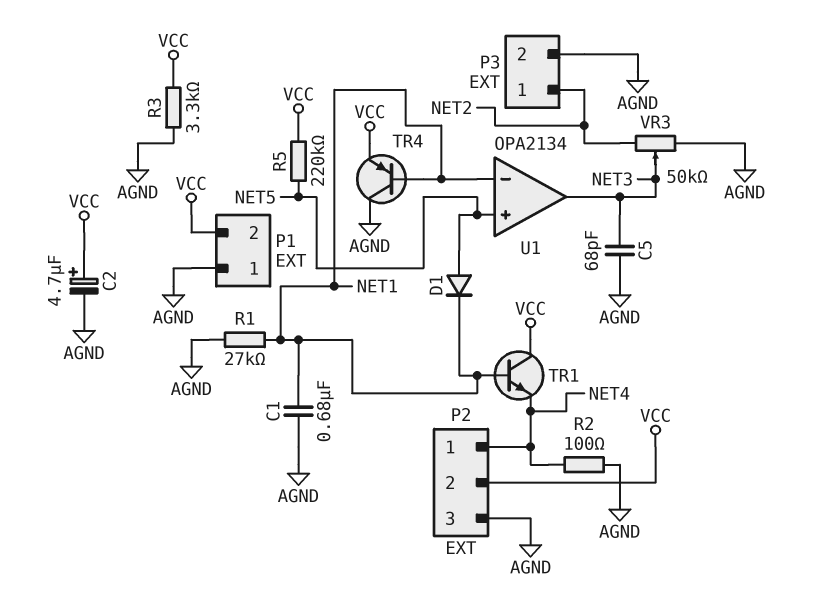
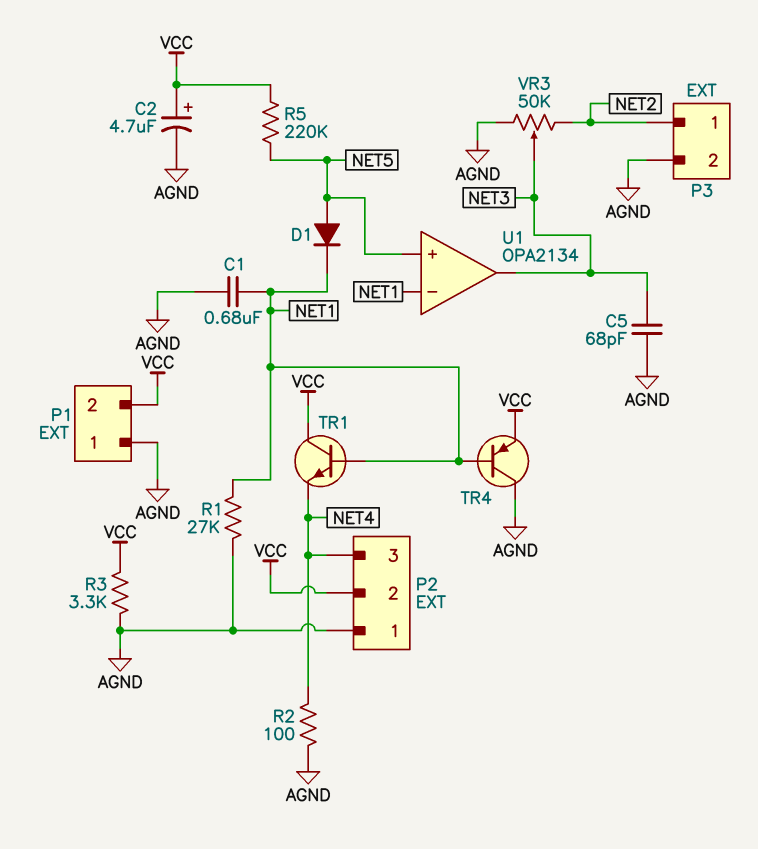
P2 pin 1: NET4 -> AGND
P2 pin 3: AGND -> NET4

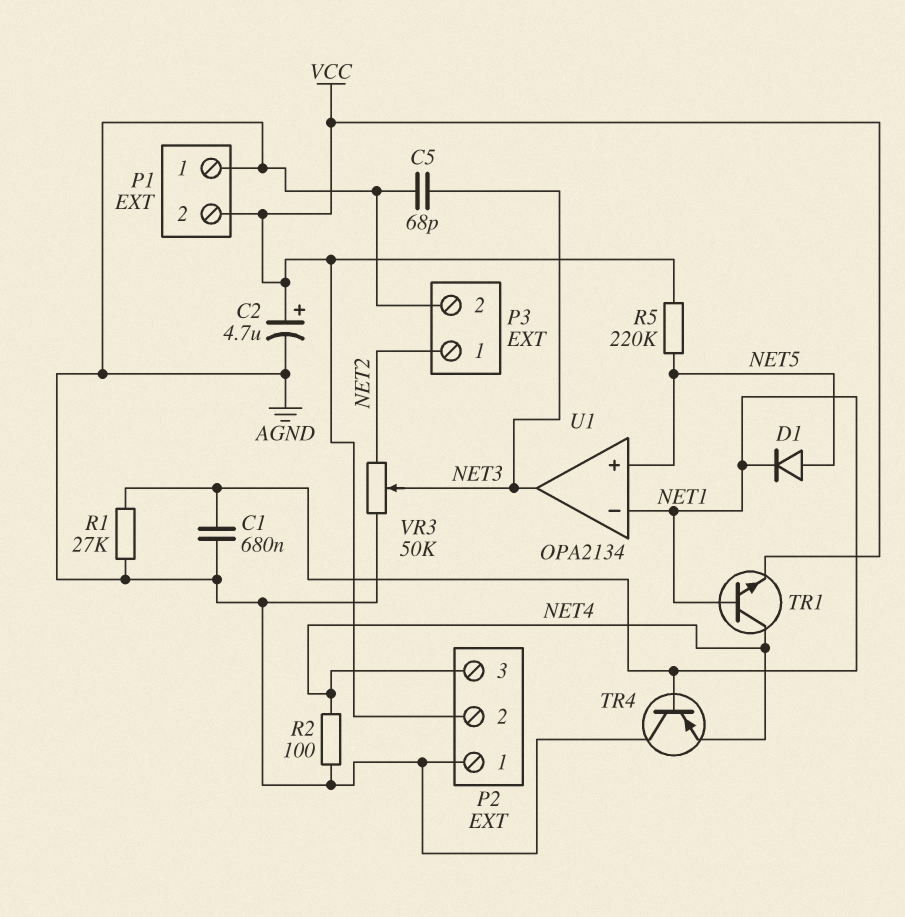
R3: 3.3k (AGND, VCC) -> none
TR1: NPN (B NET1, C VCC, E NET4) -> NPN (B NET1, C NET4, E VCC)
TR4: PNP (B NET1, C AGND, E VCC) -> PNP (B NET1, C AGND, E NET4)

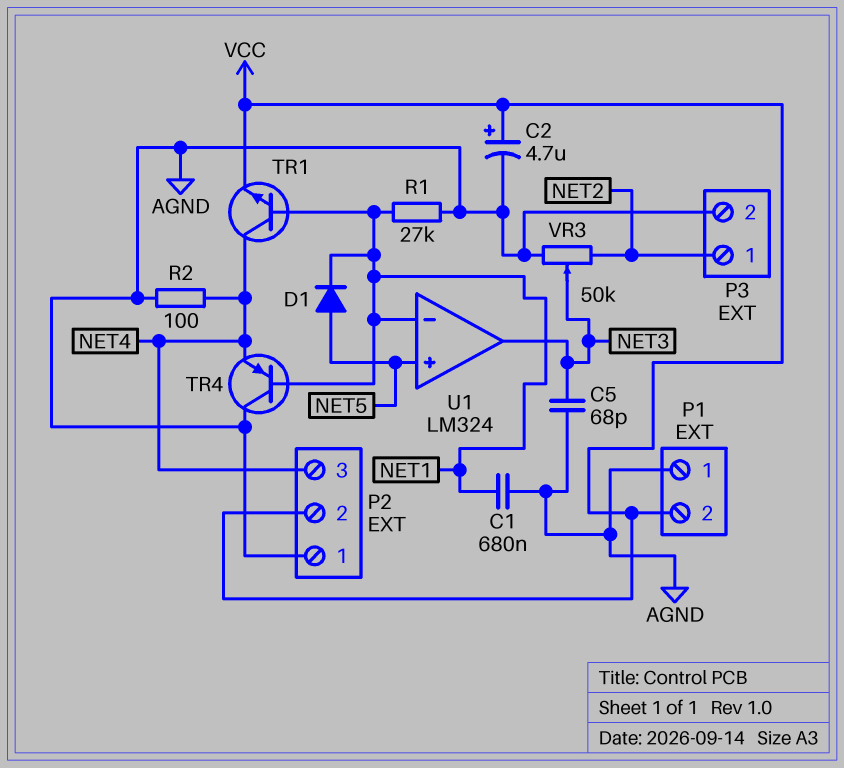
R5: 220k (NET5, VCC) -> none
U1: OPA2134 -> LM324

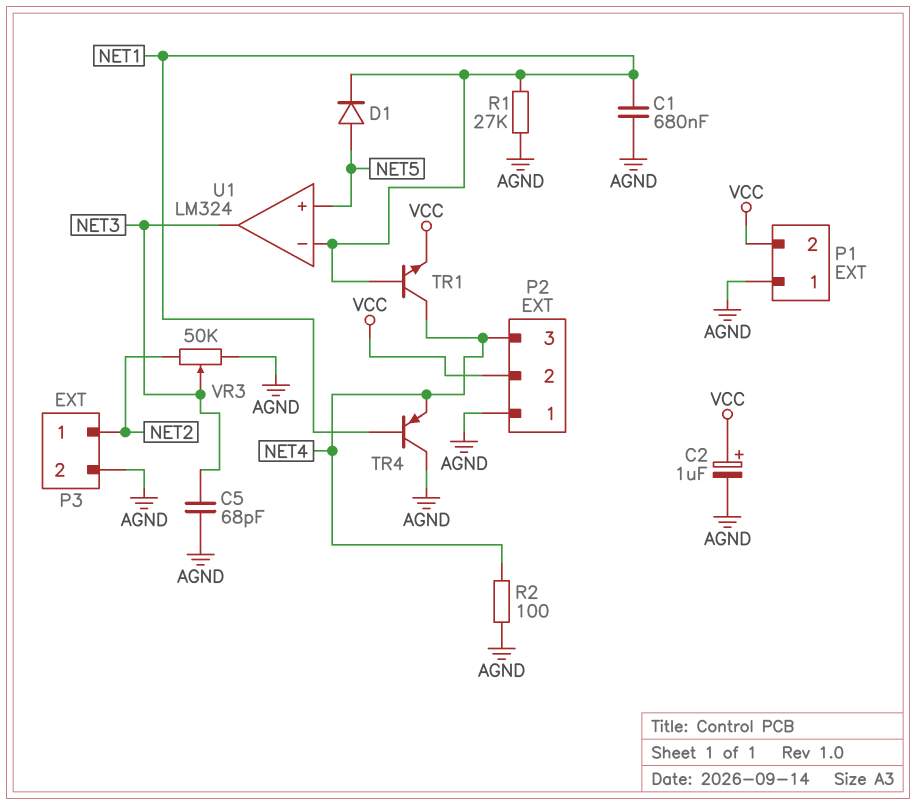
C2: 4.7uF (plus VCC, minus AGND) -> 1uF (plus VCC, minus AGND)

